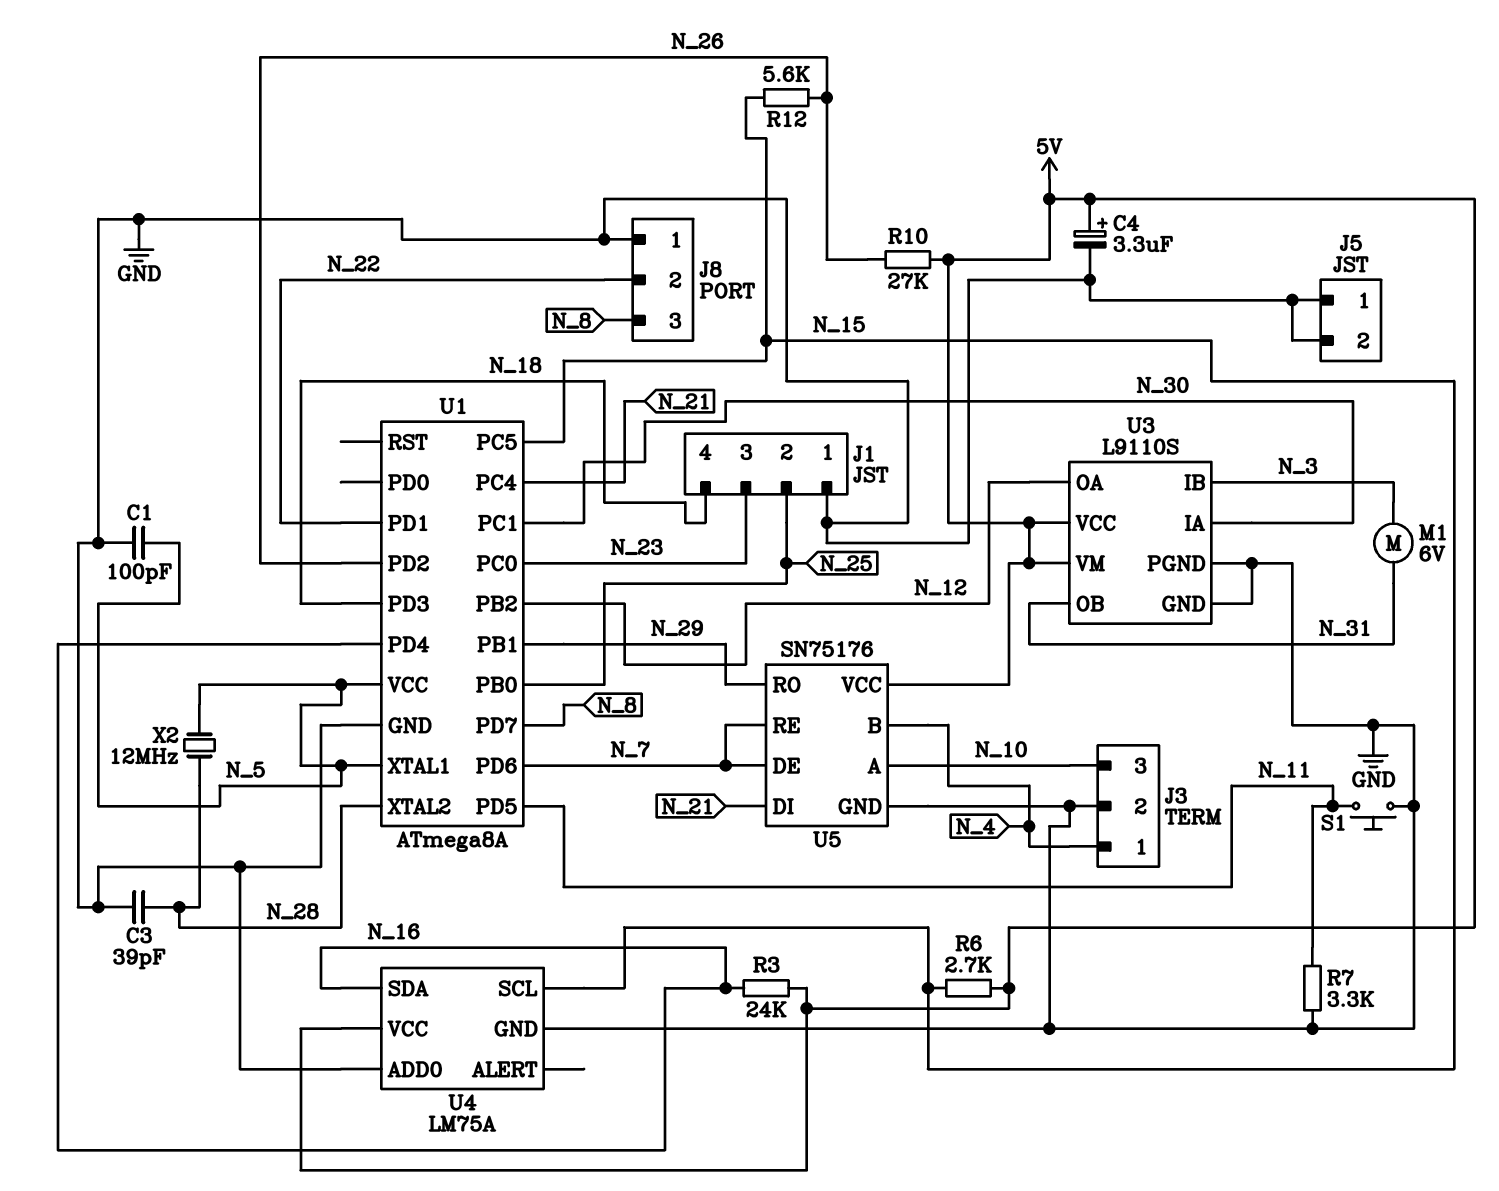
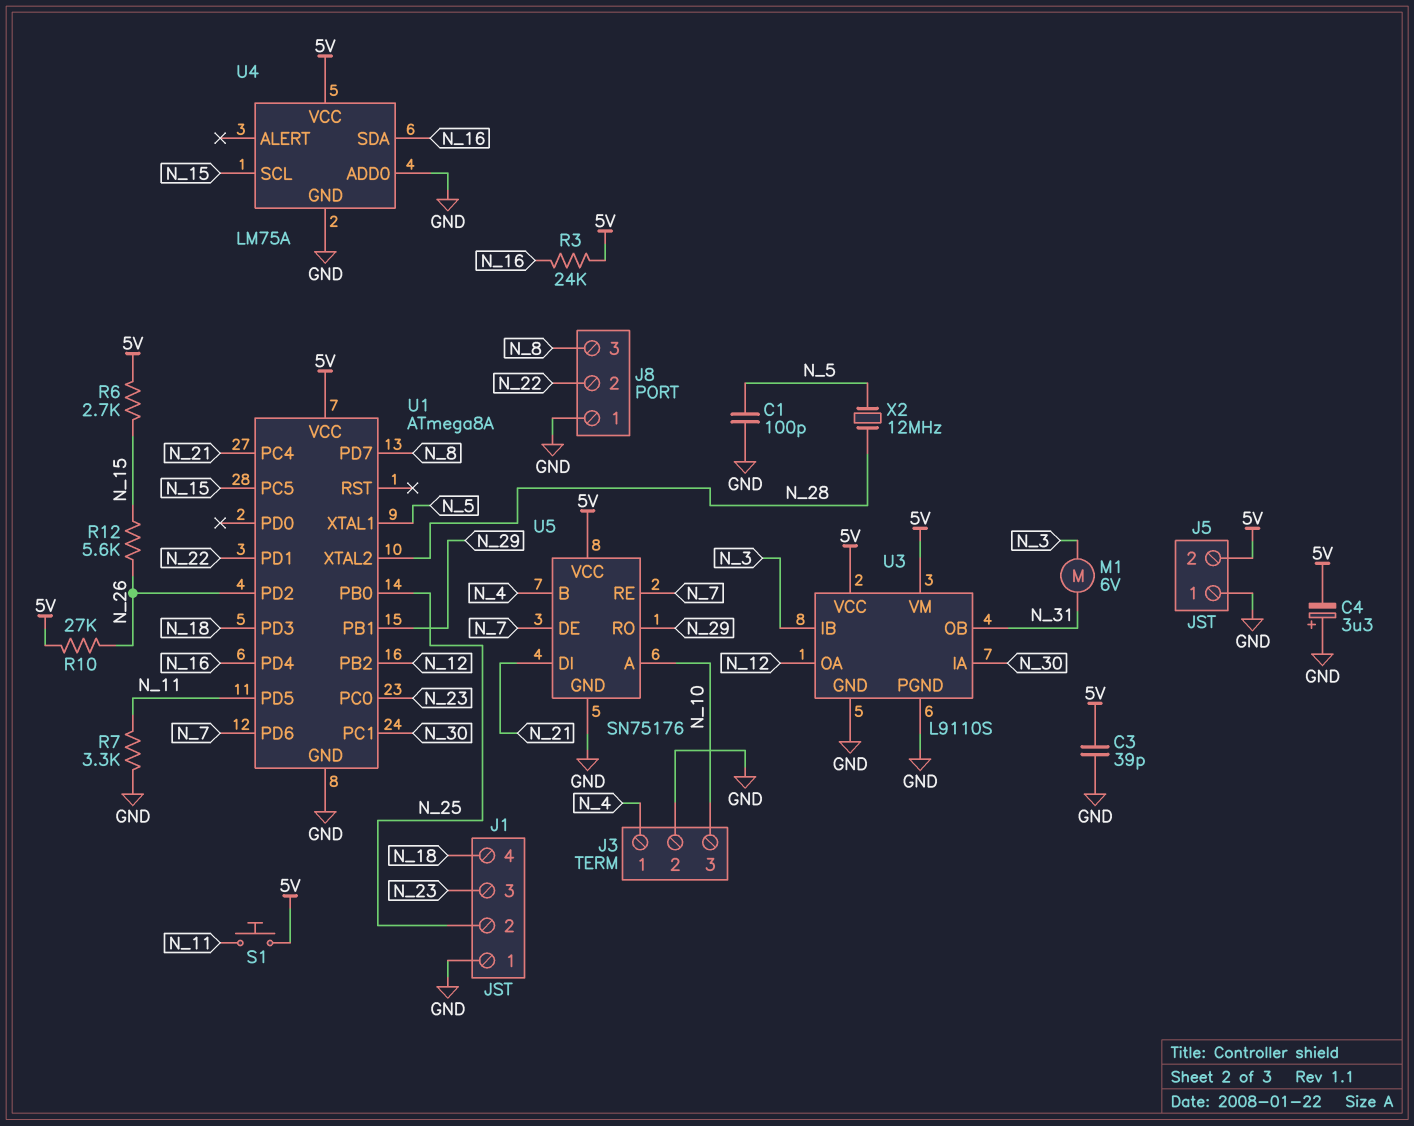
C3: 39pF (GND, N_28) -> 39pF (5V, GND)
C4: 3.3uF (plus 5V, minus GND) -> 3.3uF (plus GND, minus 5V)
J5 pin 2: GND -> 5V
S1: button (GND, N_11) -> button (5V, N_11)
U1 pin VCC: N_5 -> 5V

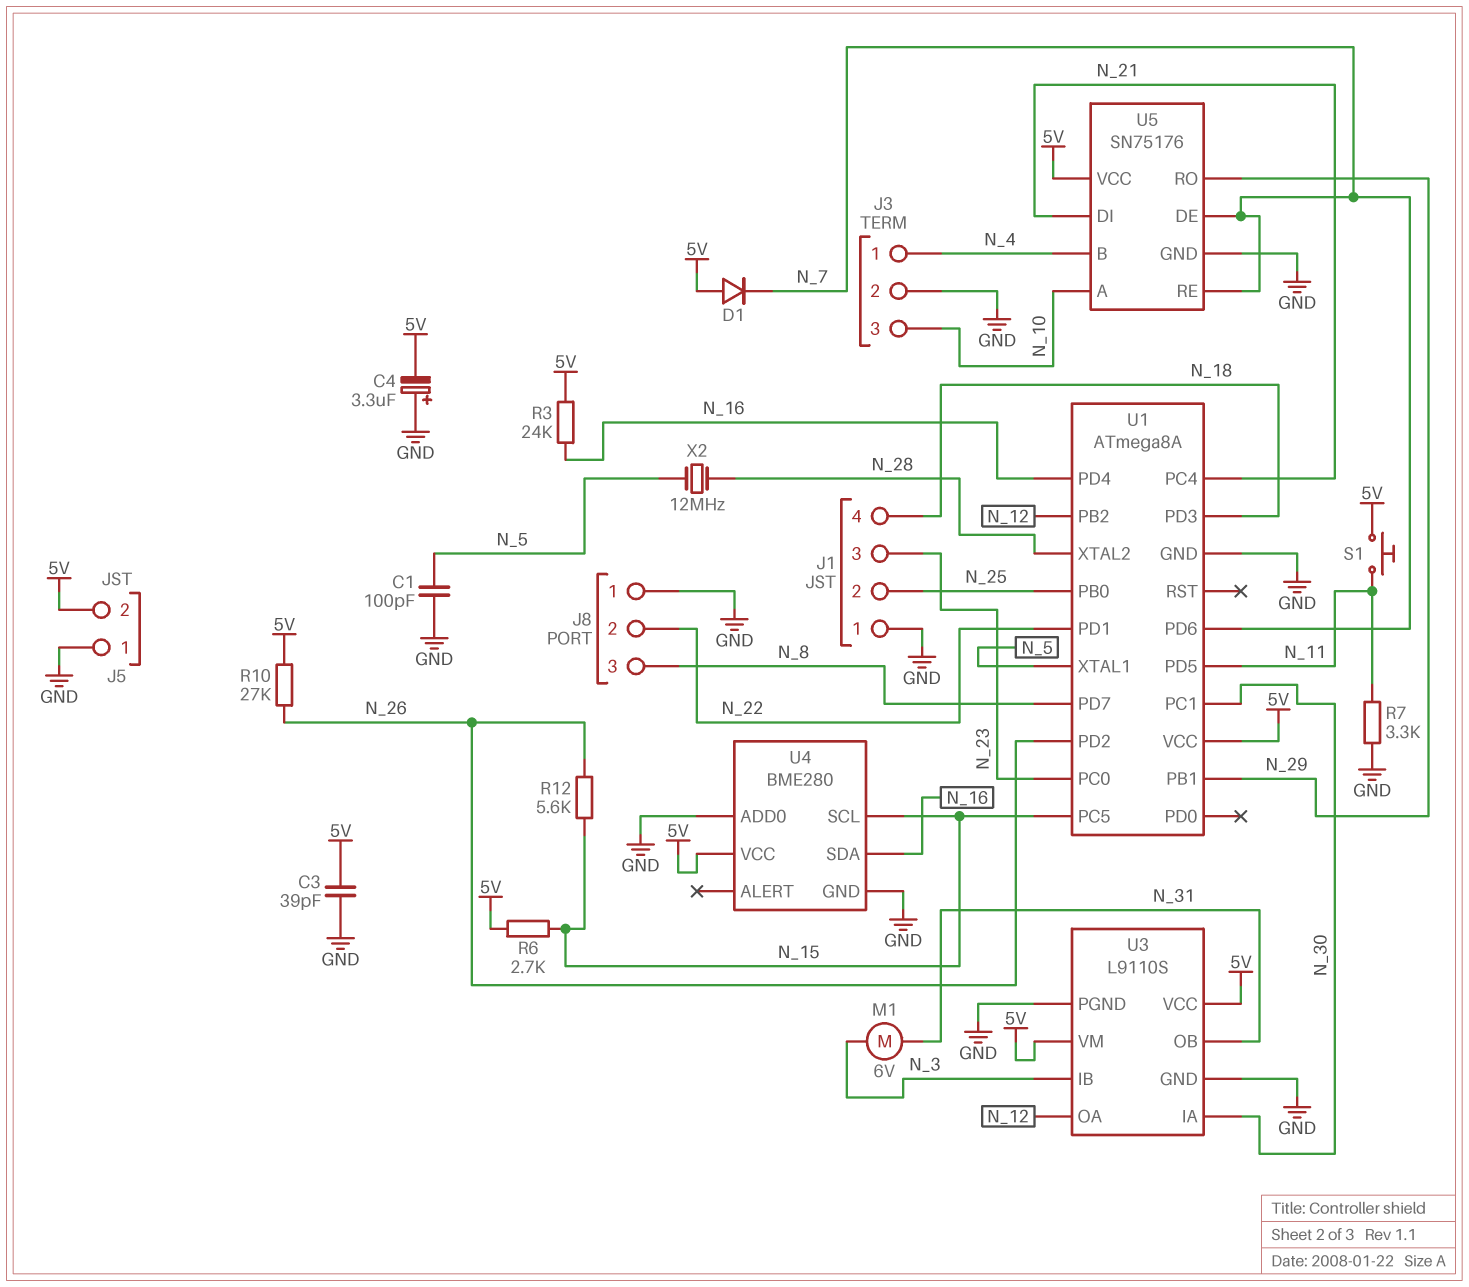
D1: none -> diode (A 5V, K N_7)
U4: LM75A -> BME280

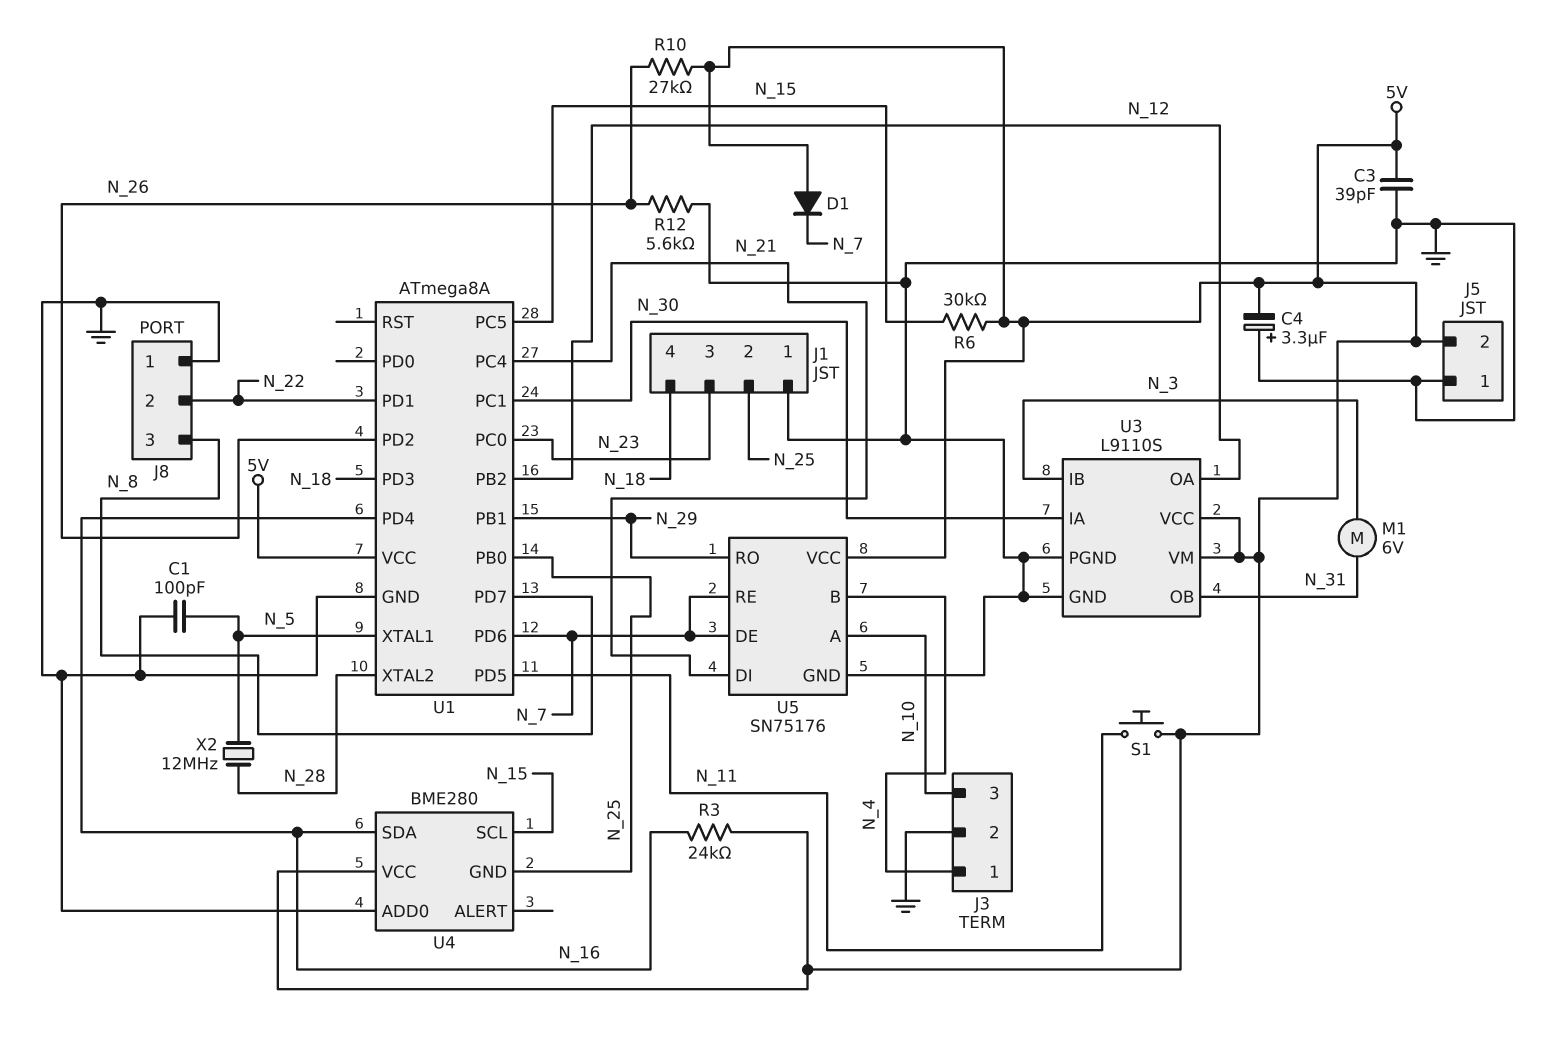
R6: 2.7k (5V, N_15) -> 30k (5V, N_15)
R7: 3.3k (GND, N_11) -> none
R12: 5.6k (N_15, N_26) -> 5.6k (GND, N_26)
U4 pin GND: GND -> N_25

